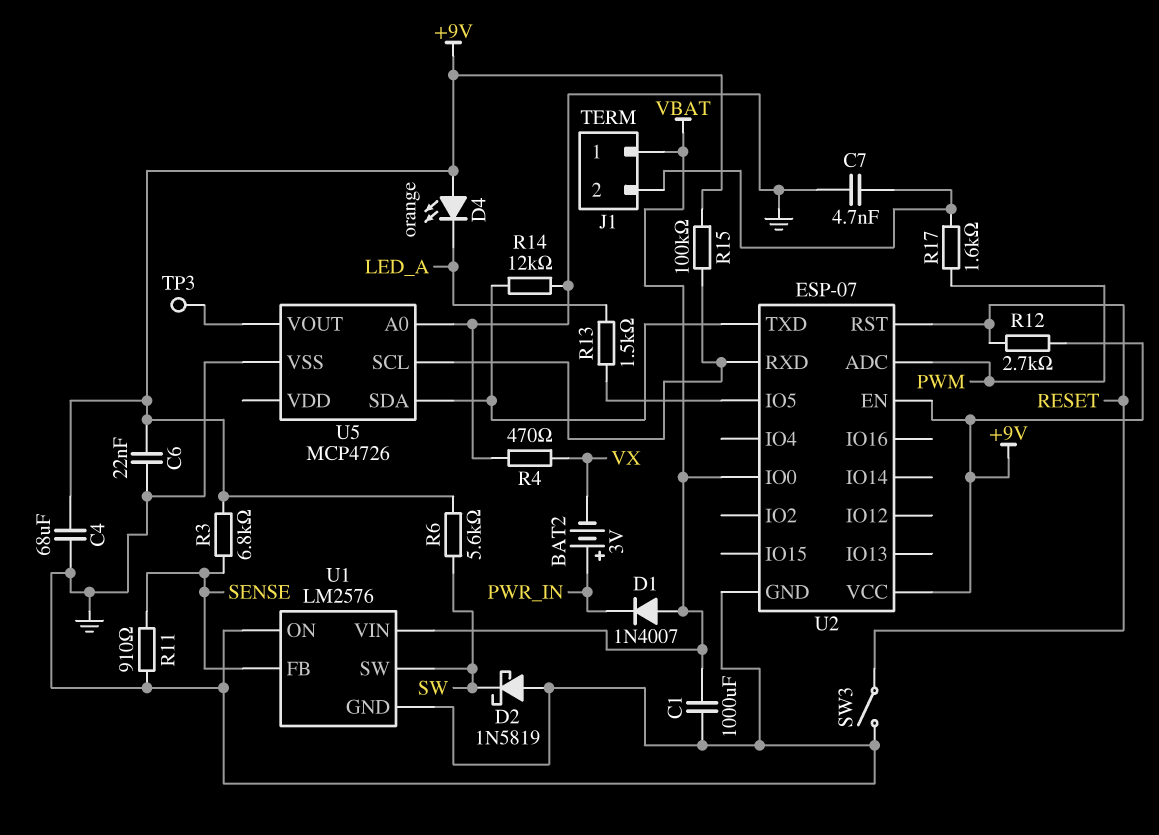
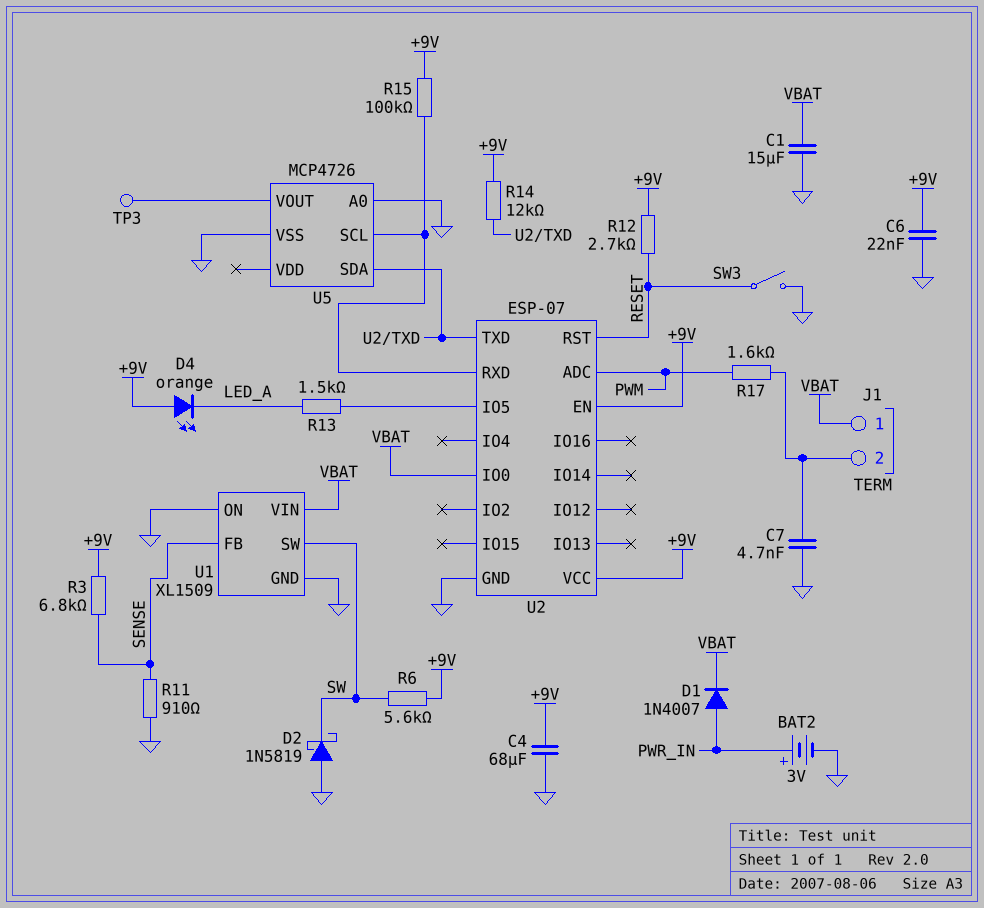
BAT2: 3V (plus PWR_IN, minus VX) -> 3V (plus PWR_IN, minus GND)
C1: 1000uF (GND, VBAT) -> 15uF (GND, VBAT)
D1: diode 1N4007 (A VBAT, K PWR_IN) -> diode 1N4007 (A PWR_IN, K VBAT)
R4: 470 (GND, VX) -> none
R14: 12k (GND, U2/TXD) -> 12k (+9V, U2/TXD)
U1: LM2576 -> XL1509

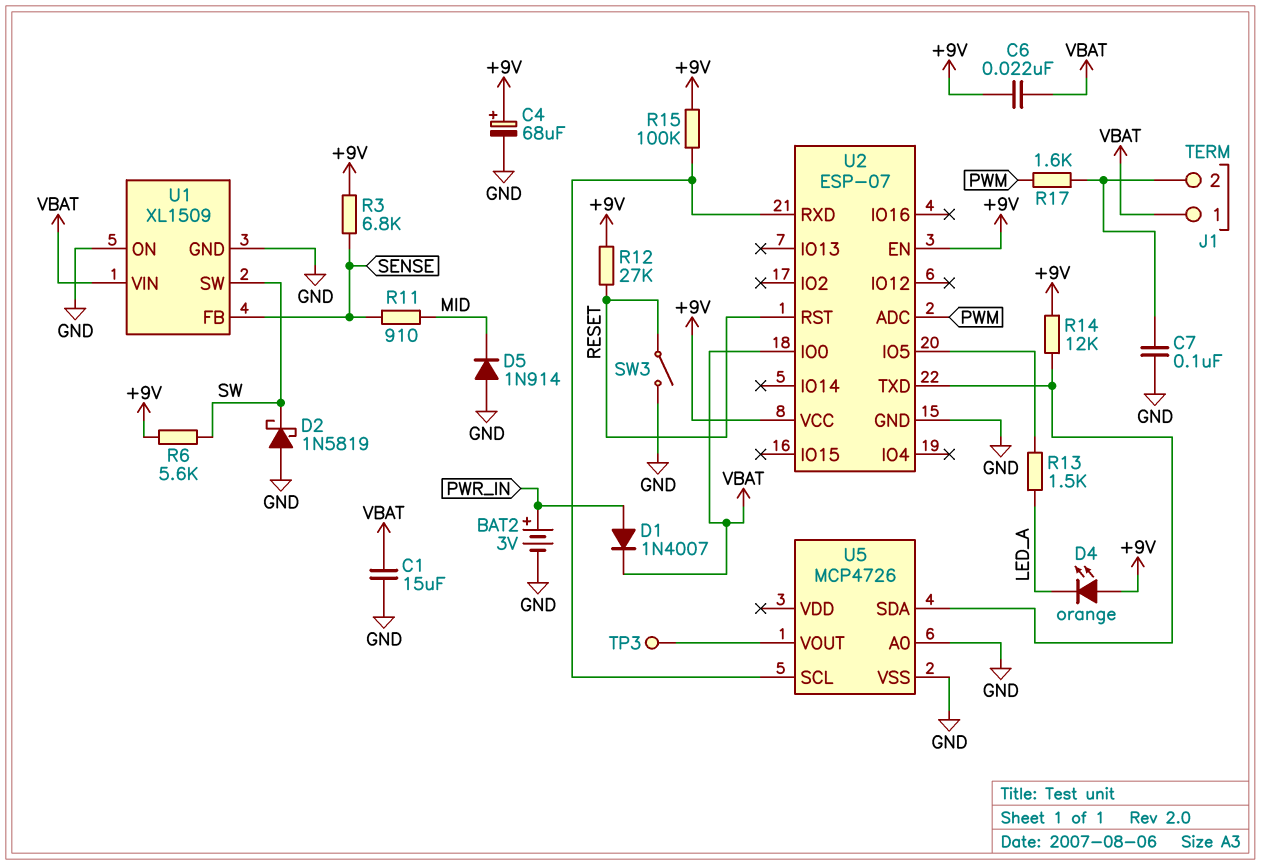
C4: 68uF (+9V, GND) -> 68uF (plus +9V, minus GND)
C6: 22nF (+9V, GND) -> 22nF (+9V, VBAT)
C7: 4.7nF (GND, J1/2) -> 100nF (GND, J1/2)
D5: none -> diode 1N914 (A GND, K MID)
R11: 910 (GND, SENSE) -> 910 (MID, SENSE)
R12: 2.7k (+9V, RESET) -> 27k (+9V, RESET)

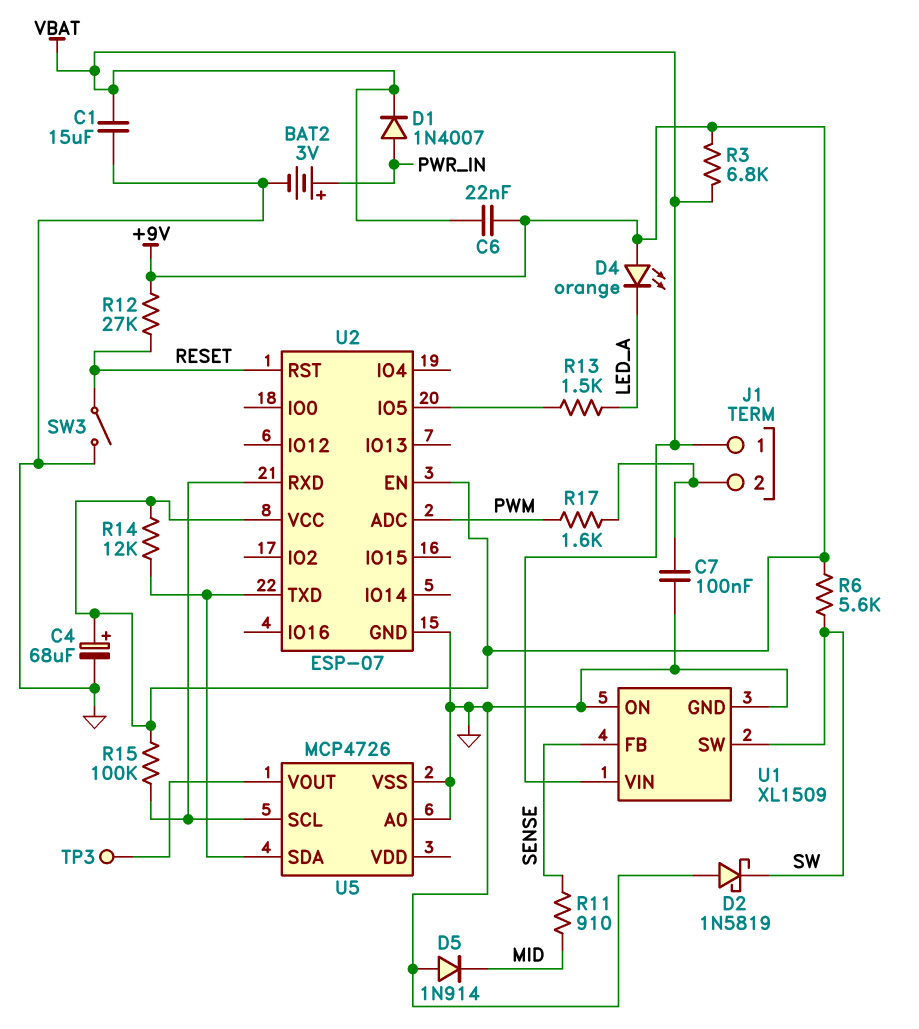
R3: 6.8k (+9V, SENSE) -> 6.8k (+9V, VBAT)
U2 pin IO0: VBAT -> none

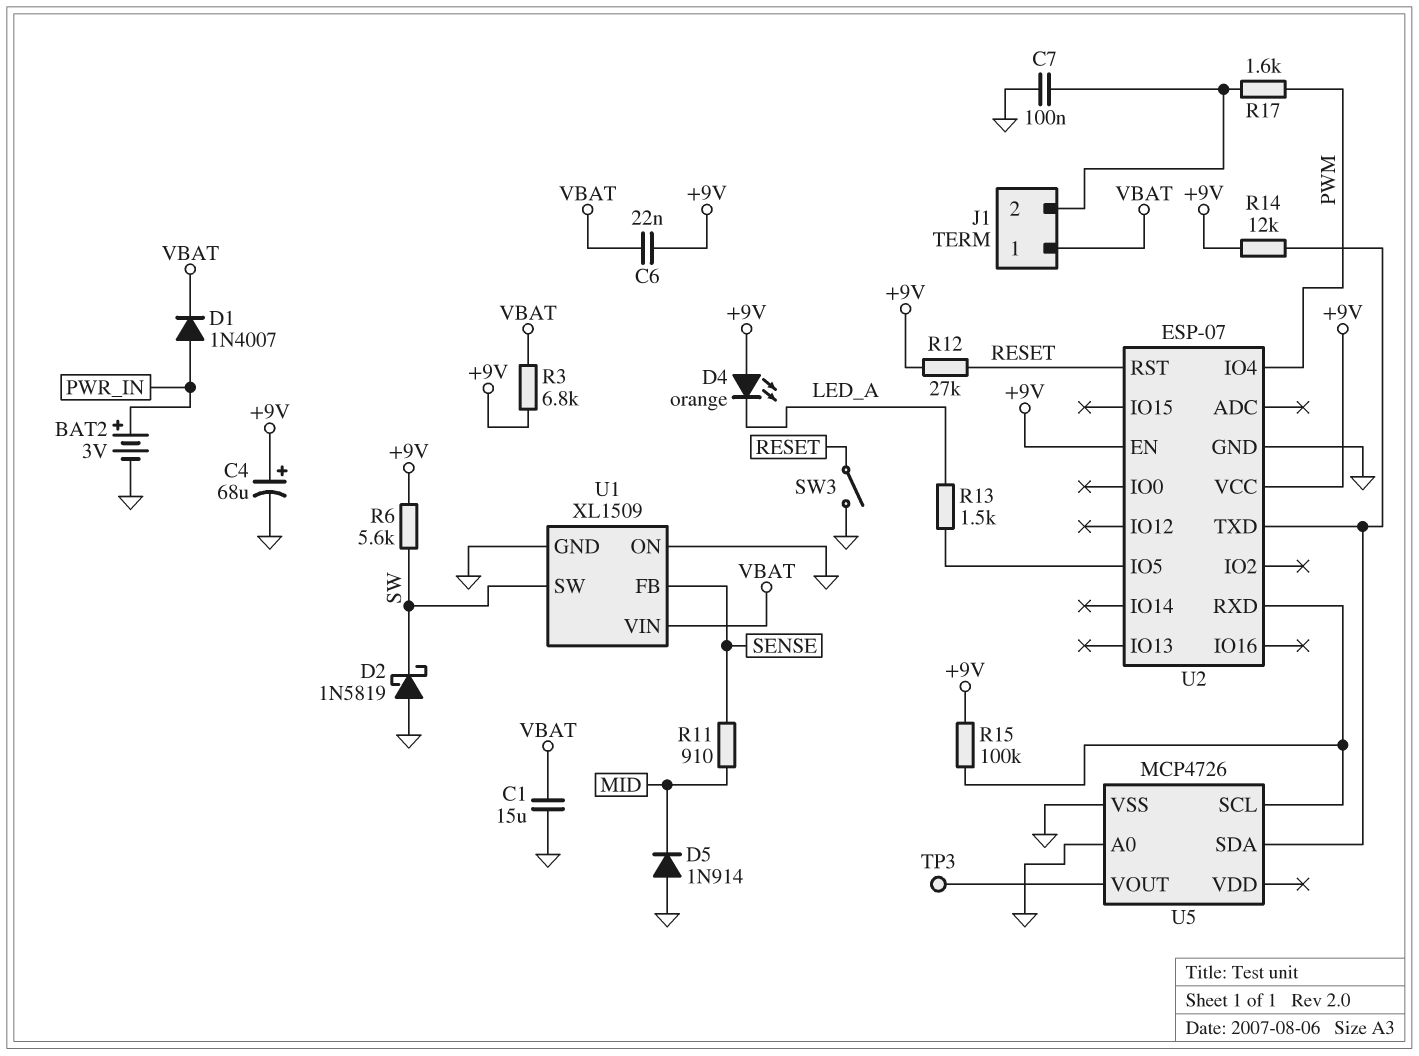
U2 pin ADC: PWM -> none
U2 pin IO4: none -> PWM

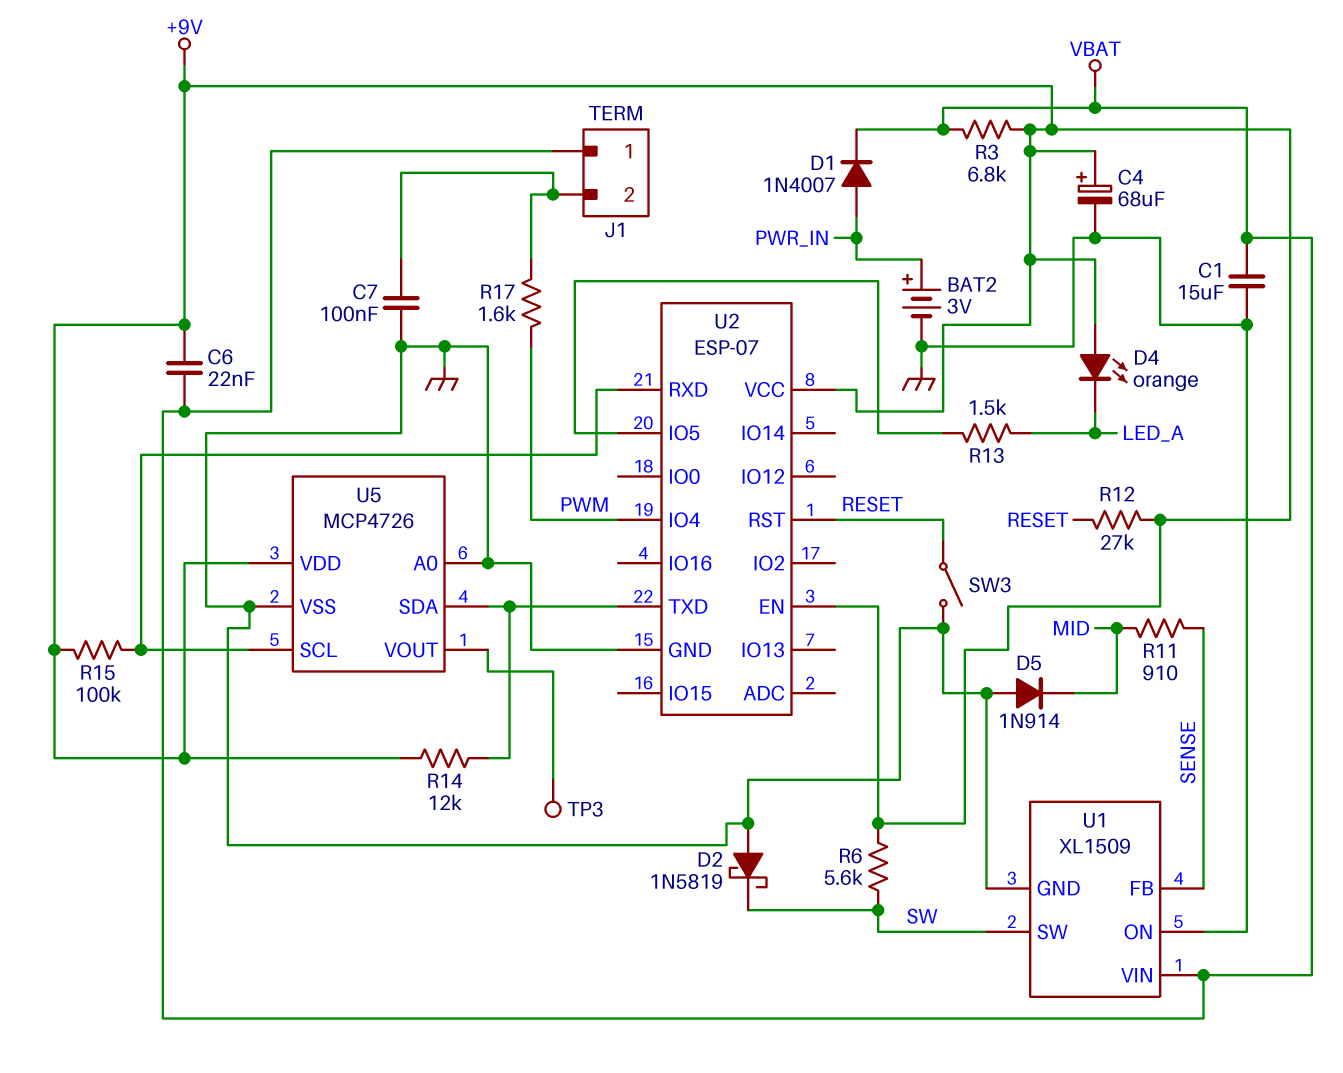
U5 pin VDD: none -> +9V

